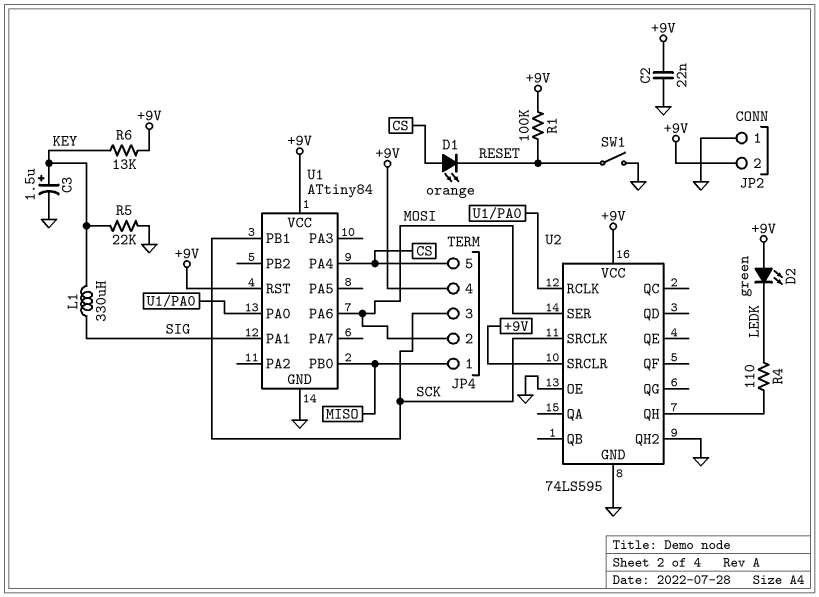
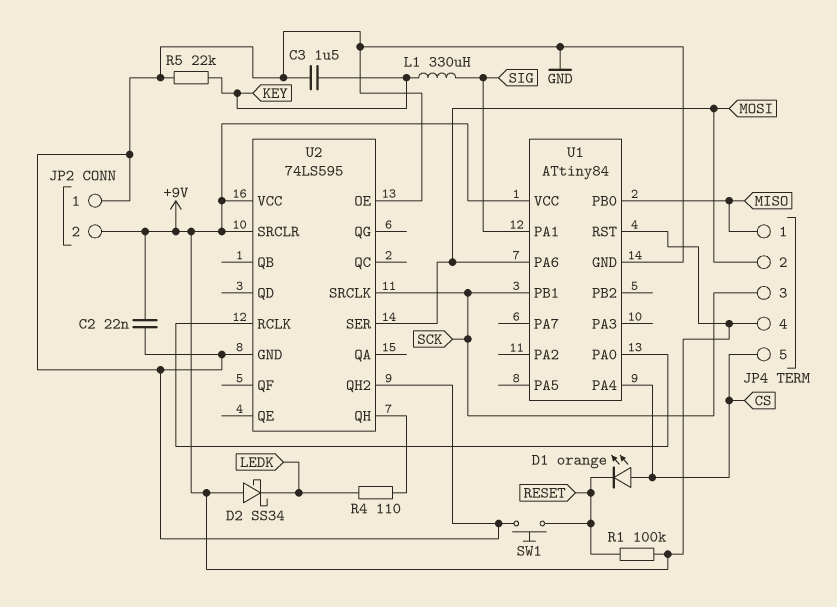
C3: 1.5uF (plus KEY, minus GND) -> 1.5uF (GND, KEY)
D2: LED green (A +9V, K LEDK) -> schottky SS34 (A +9V, K LEDK)
R6: 13k (+9V, KEY) -> none
SW1: switch (GND, RESET) -> button (GND, RESET)

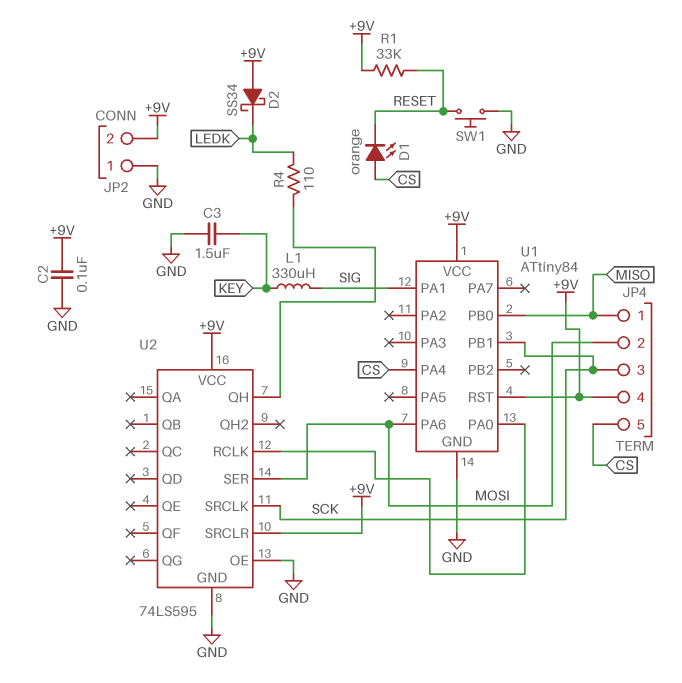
C2: 22nF (+9V, GND) -> 100nF (+9V, GND)
R1: 100k (+9V, RESET) -> 33k (+9V, RESET)
R5: 22k (GND, KEY) -> none
U2 pin QH2: GND -> none

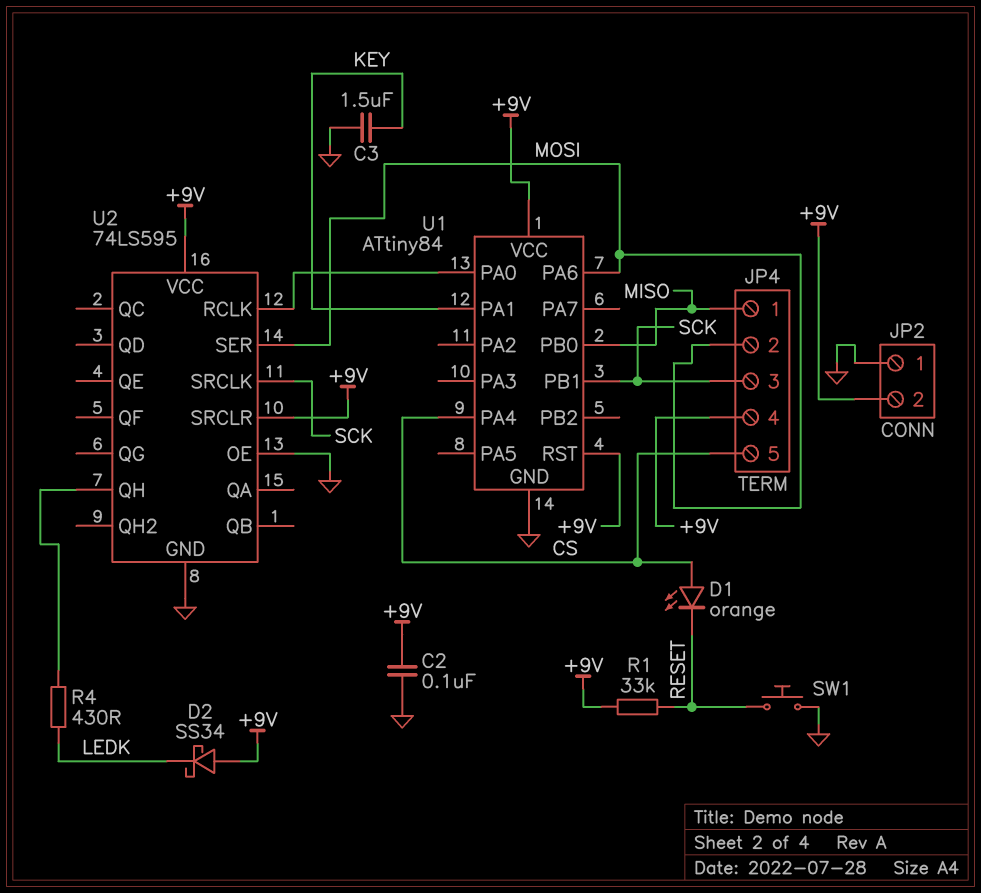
L1: 330uH (KEY, SIG) -> none
R4: 110 (LEDK, U2/QH) -> 430 (LEDK, U2/QH)
U1 pin PA1: SIG -> KEY

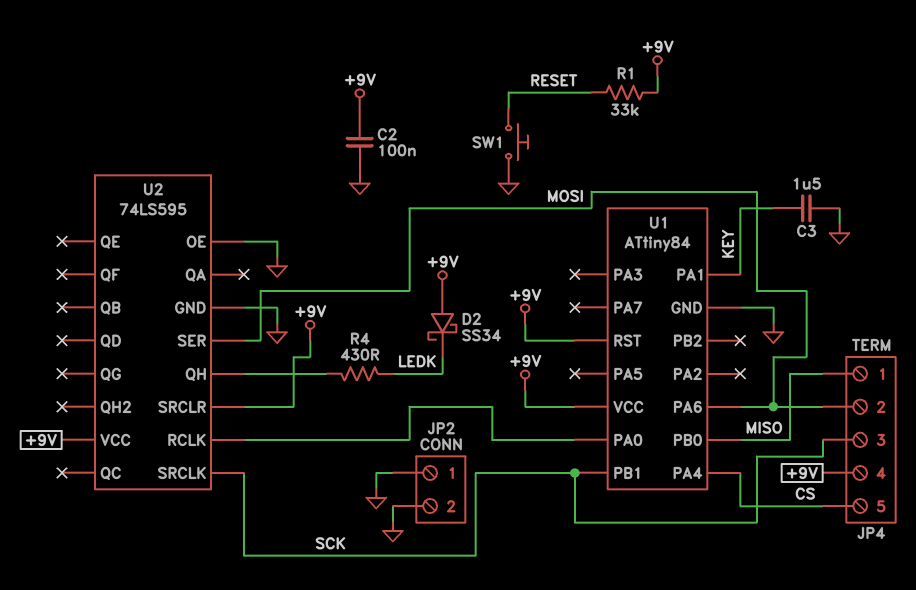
D1: LED orange (A CS, K RESET) -> none
JP2 pin 2: +9V -> GND

